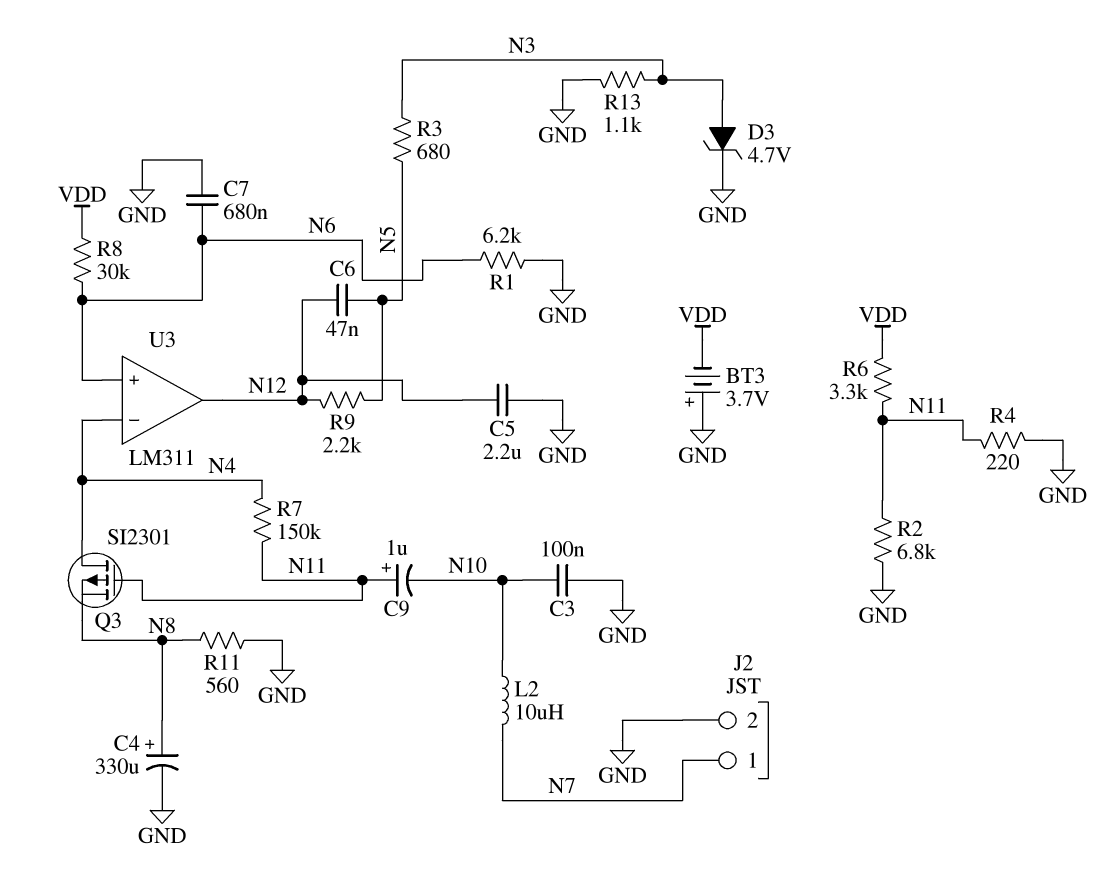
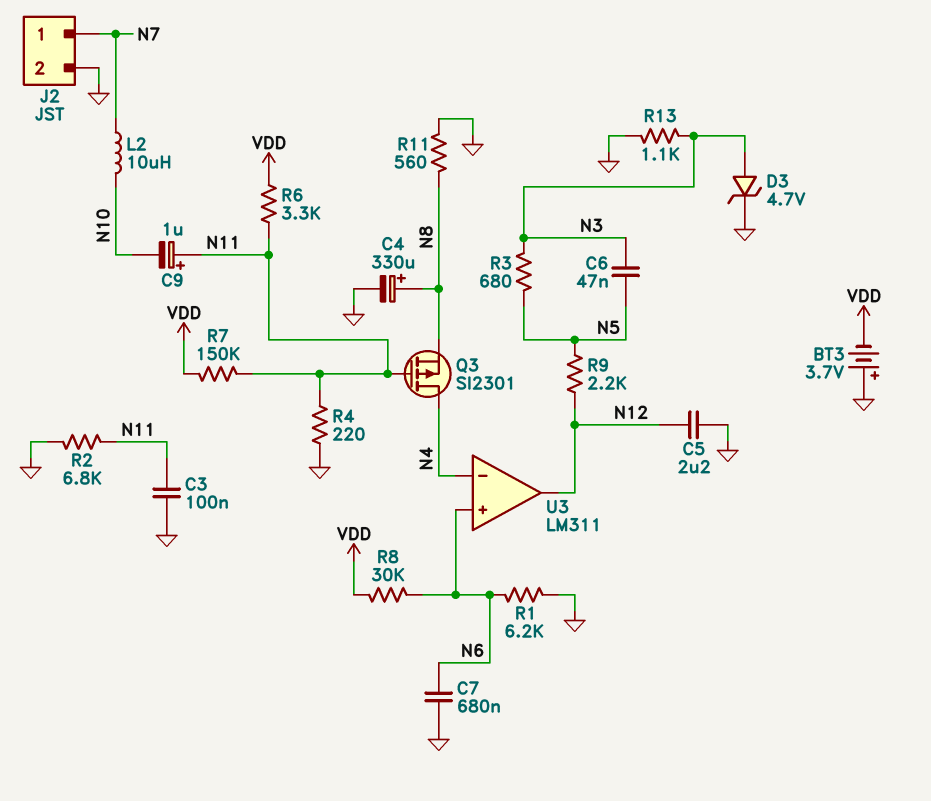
C3: 100nF (GND, N10) -> 100nF (GND, N11)
C6: 47nF (N5, N12) -> 47nF (N3, N5)
R7: 150k (N4, N11) -> 150k (N11, VDD)

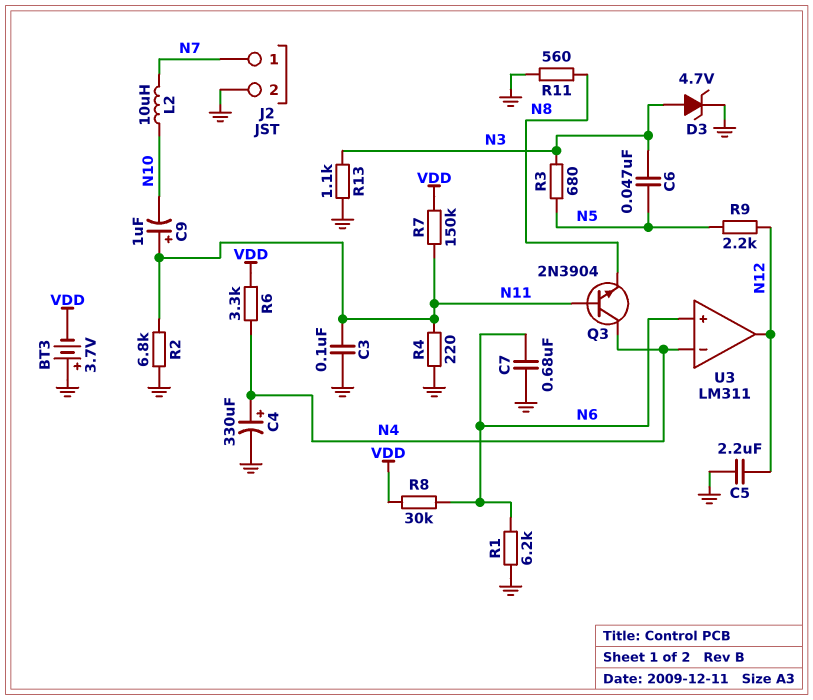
C4: 330uF (plus N8, minus GND) -> 330uF (plus N4, minus GND)
Q3: PMOS SI2301 (G N11, D N4, S N8) -> NPN 2N3904 (B N11, C N4, E N8)
R6: 3.3k (N11, VDD) -> 3.3k (N4, VDD)

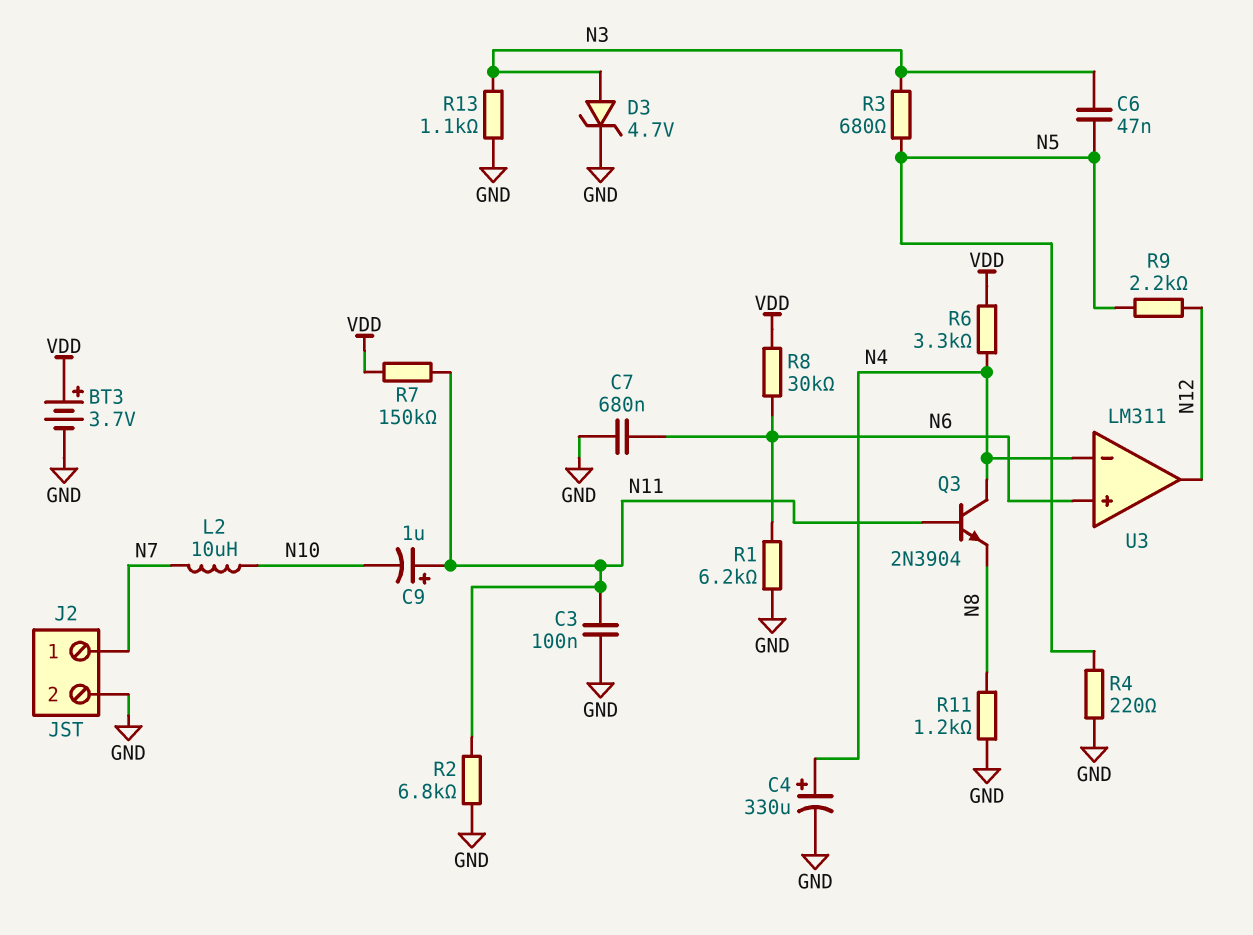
BT3: 3.7V (plus GND, minus VDD) -> 3.7V (plus VDD, minus GND)
C5: 2.2uF (GND, N12) -> none
R4: 220 (GND, N11) -> 220 (GND, N5)
R11: 560 (GND, N8) -> 1.2k (GND, N8)

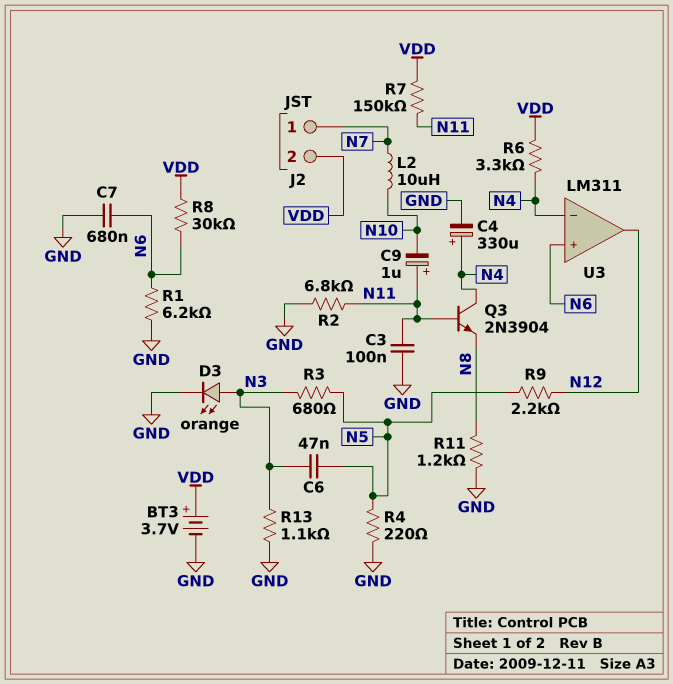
D3: zener 4.7V (A N3, K GND) -> LED orange (A N3, K GND)
J2 pin 2: GND -> VDD

